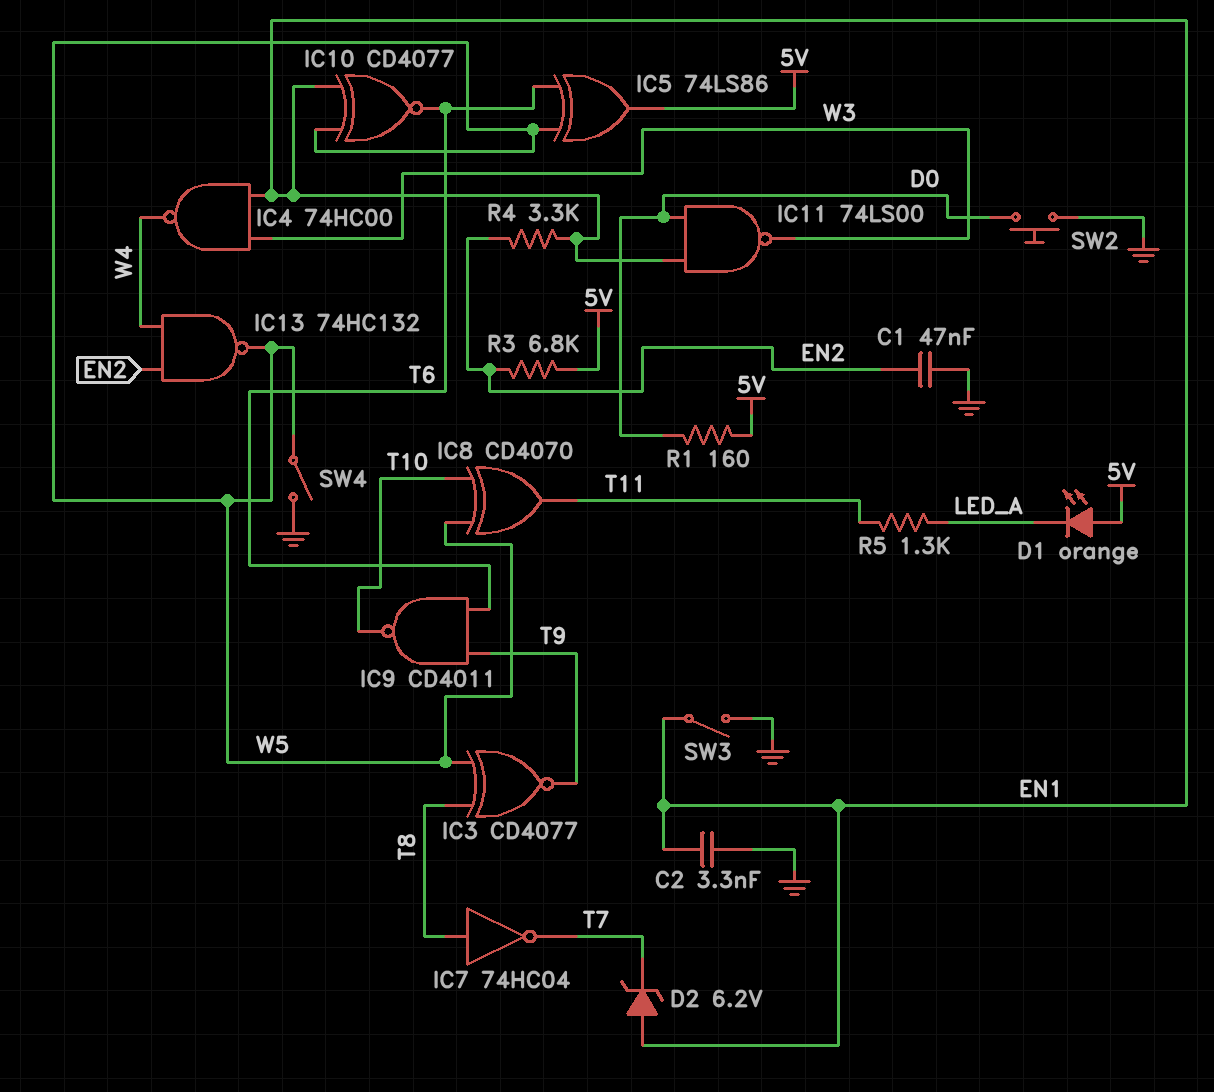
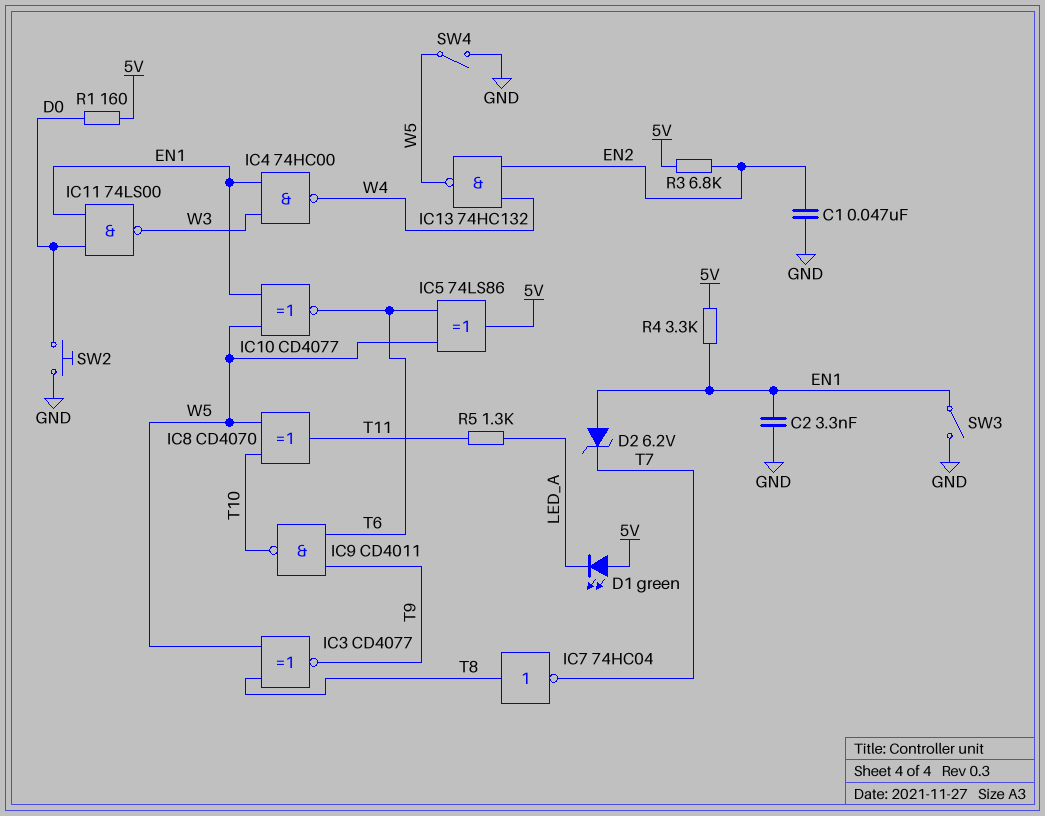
D1: LED orange (A 5V, K LED_A) -> LED green (A 5V, K LED_A)
R4: 3.3k (EN1, EN2) -> 3.3k (5V, EN1)

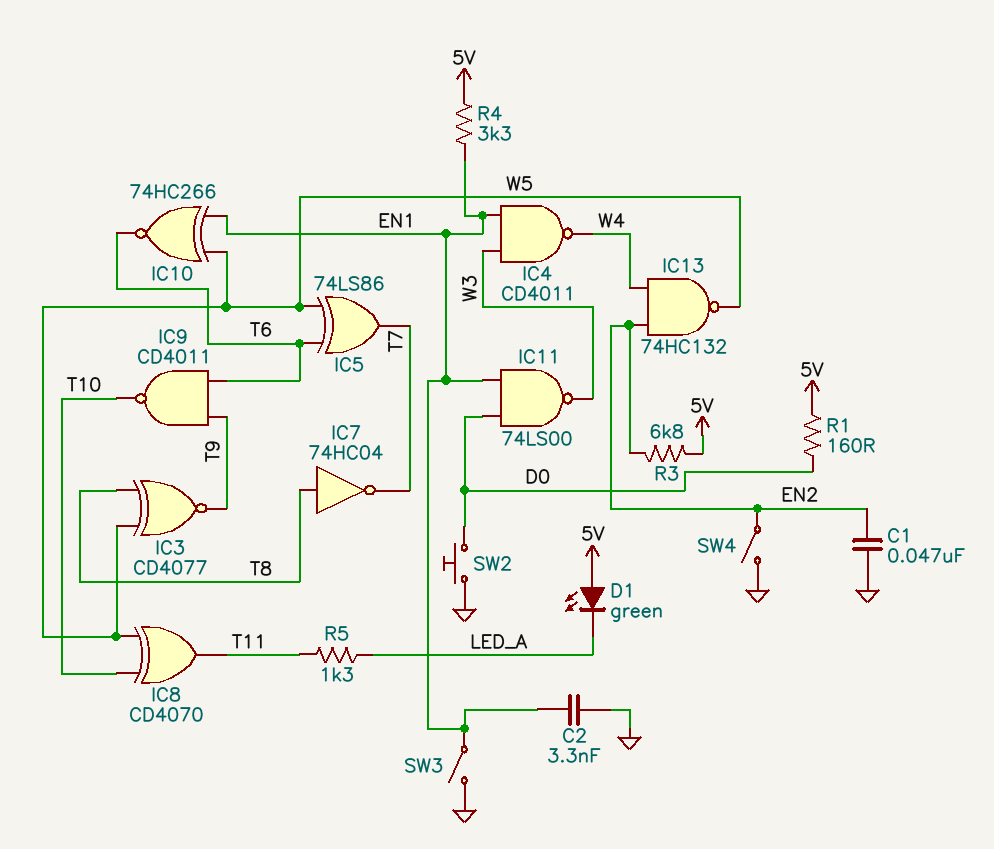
D2: zener 6.2V (A EN1, K T7) -> none
IC4: NAND 74HC00 (in EN1, in W3, out W4) -> NAND CD4011 (in EN1, in W3, out W4)
IC5: XOR 74LS86 (in T6, in W5, out 5V) -> XOR 74LS86 (in T6, in W5, out T7)
IC10: XNOR CD4077 (in EN1, in W5, out T6) -> XNOR 74HC266 (in EN1, in W5, out T6)
SW4: switch (GND, W5) -> switch (EN2, GND)

